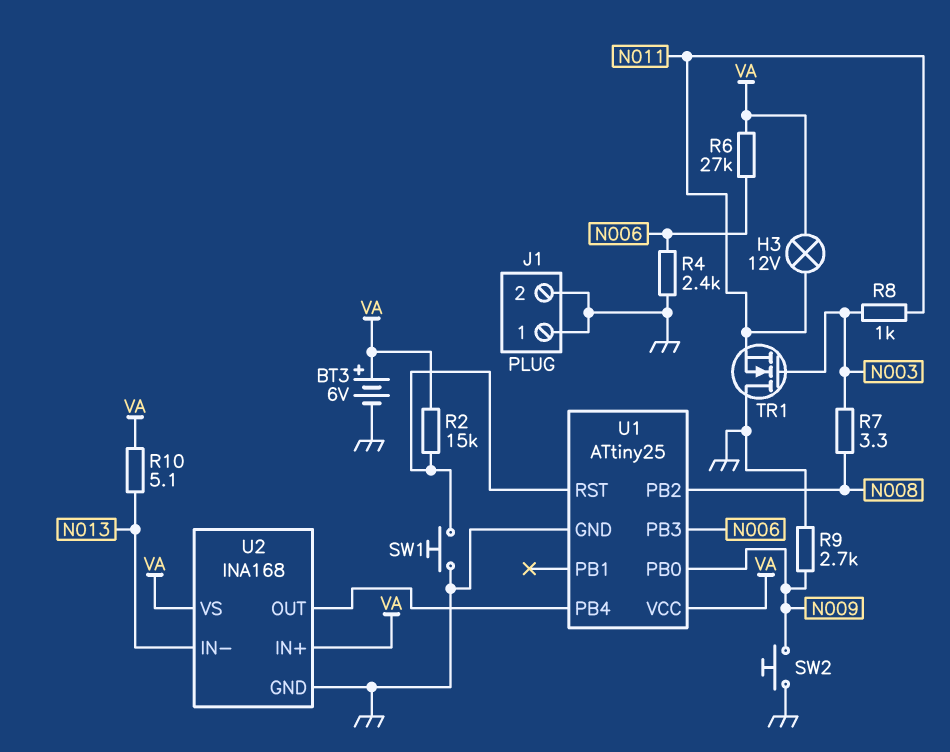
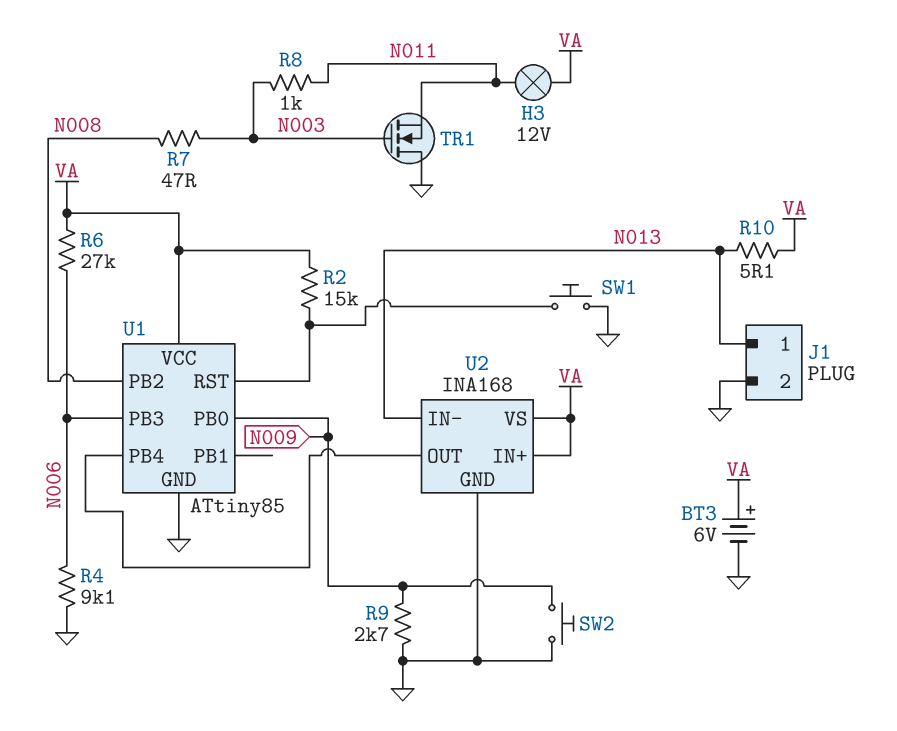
J1 pin 1: GND -> N013
R4: 2.4k (GND, N006) -> 9.1k (GND, N006)
R7: 3.3 (N003, N008) -> 47 (N003, N008)
U1: ATtiny25 -> ATtiny85

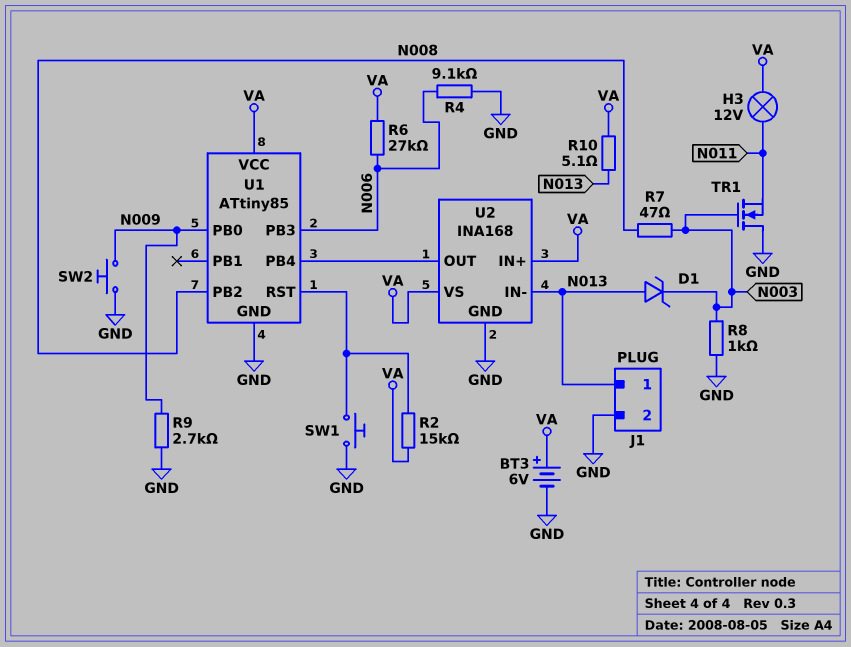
D1: none -> zener (A N013, K N003)
R8: 1k (N003, N011) -> 1k (GND, N003)

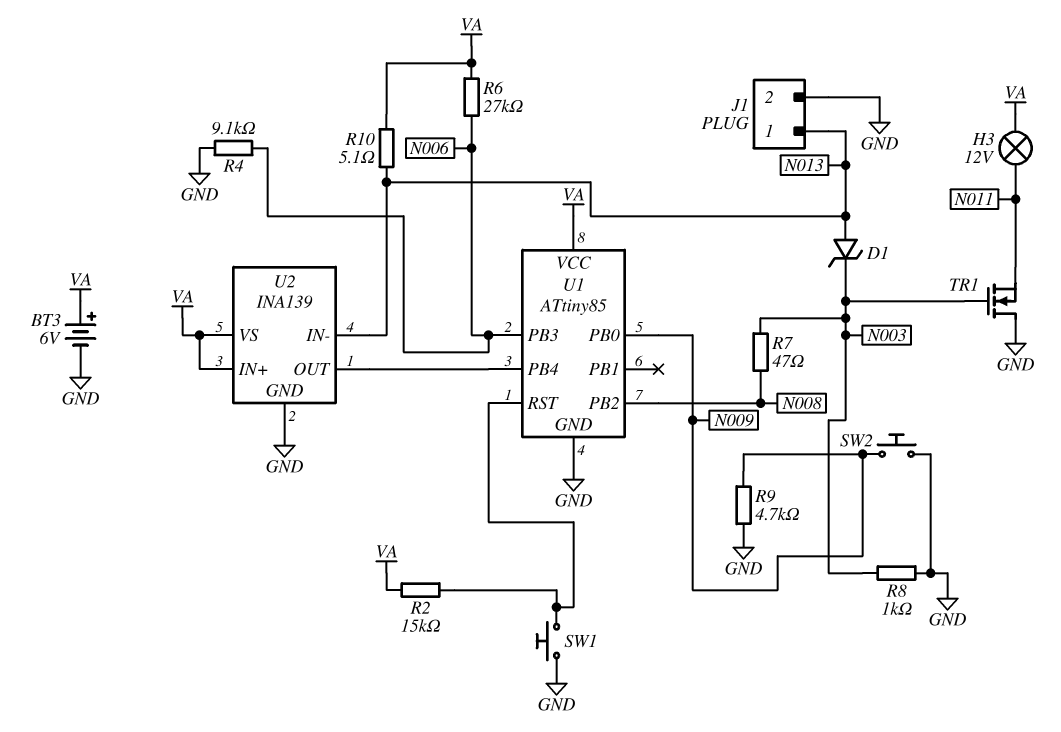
R9: 2.7k (GND, N009) -> 4.7k (GND, N009)
U2: INA168 -> INA139

